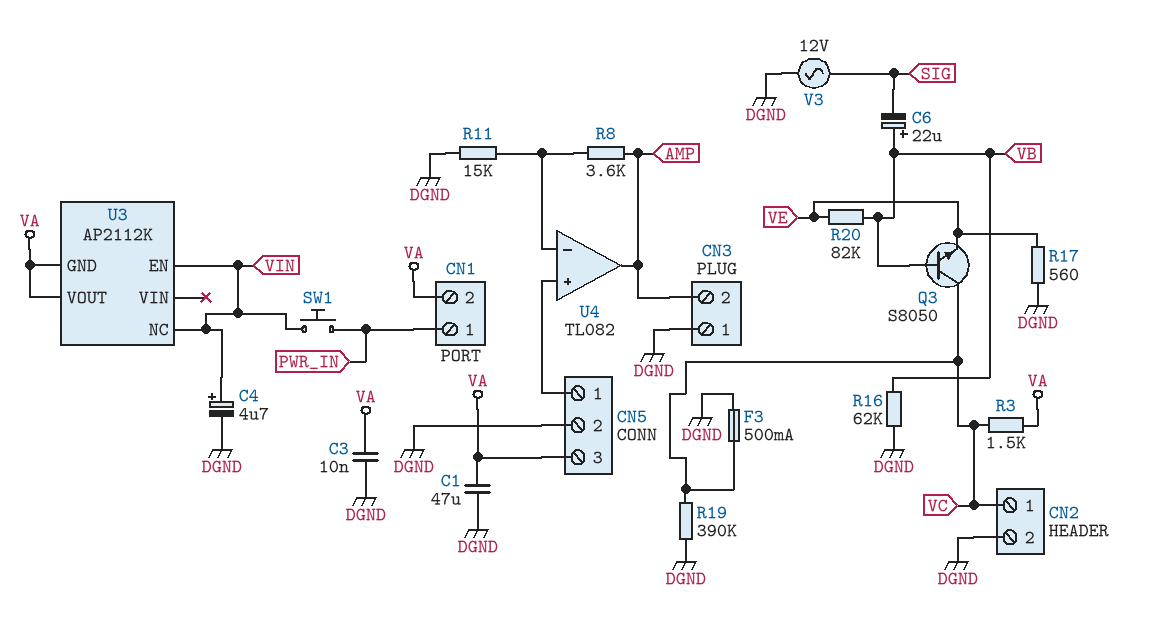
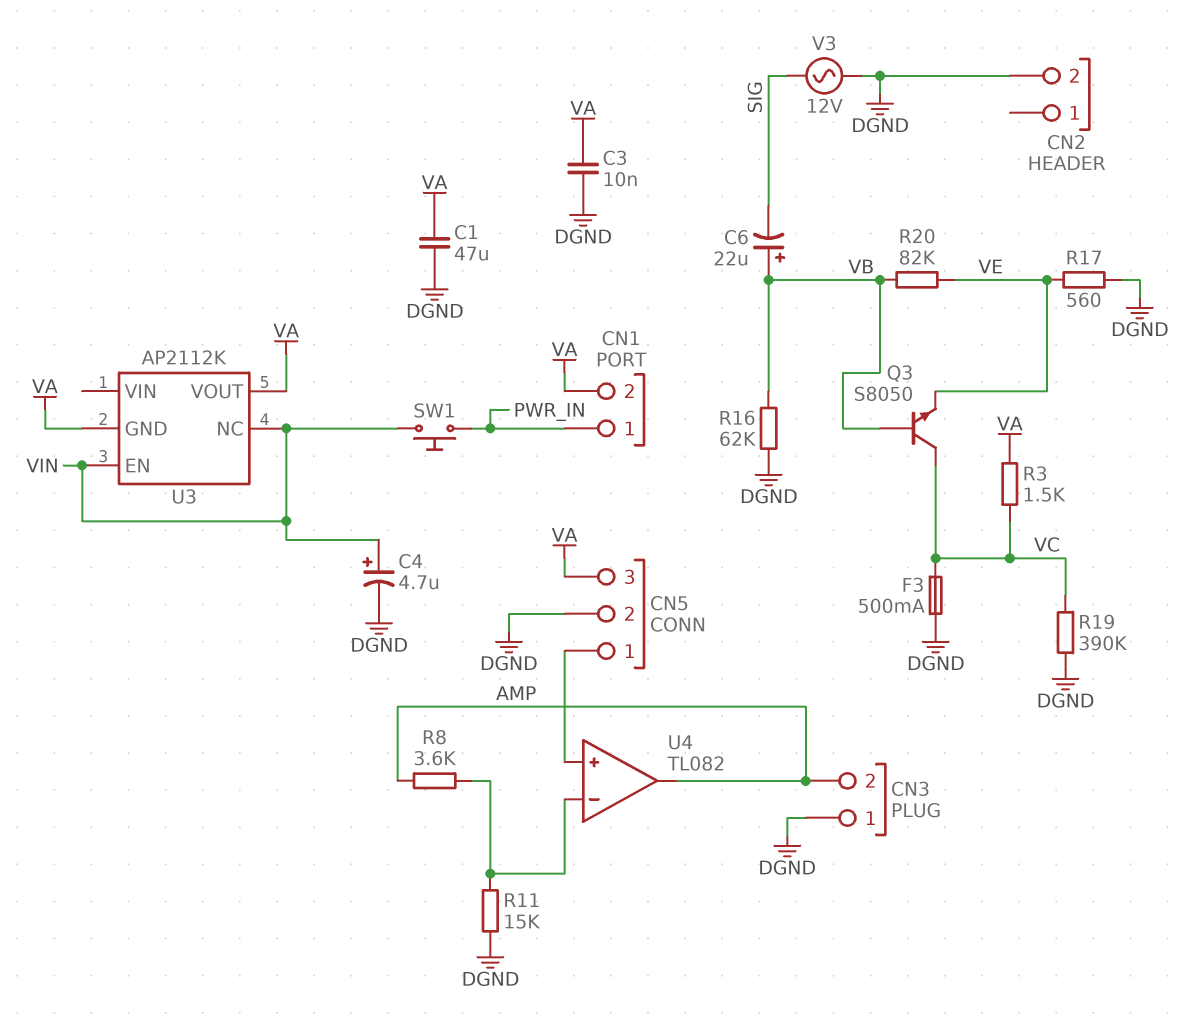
CN2 pin 1: VC -> none

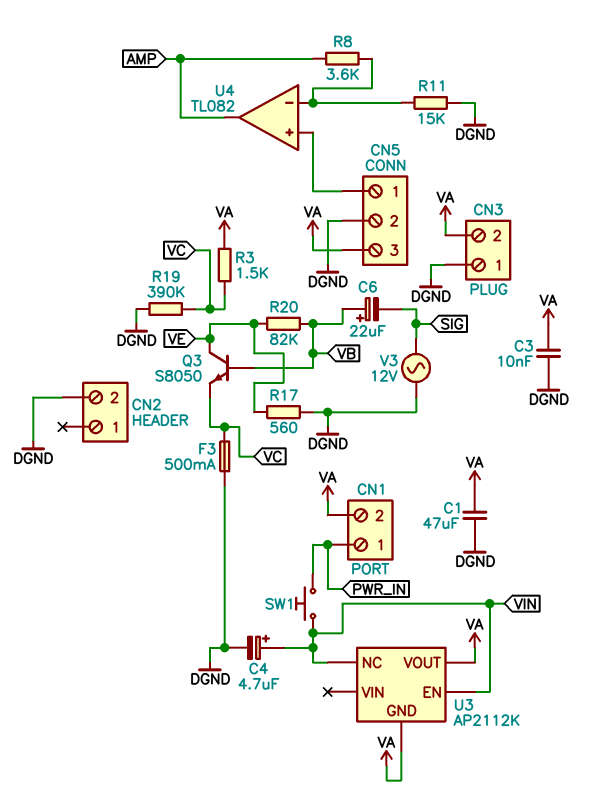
CN3 pin 2: AMP -> VA
Q3: NPN S8050 (B VB, C VC, E VE) -> NPN S8050 (B VB, C VE, E VC)
R16: 62k (DGND, VB) -> none

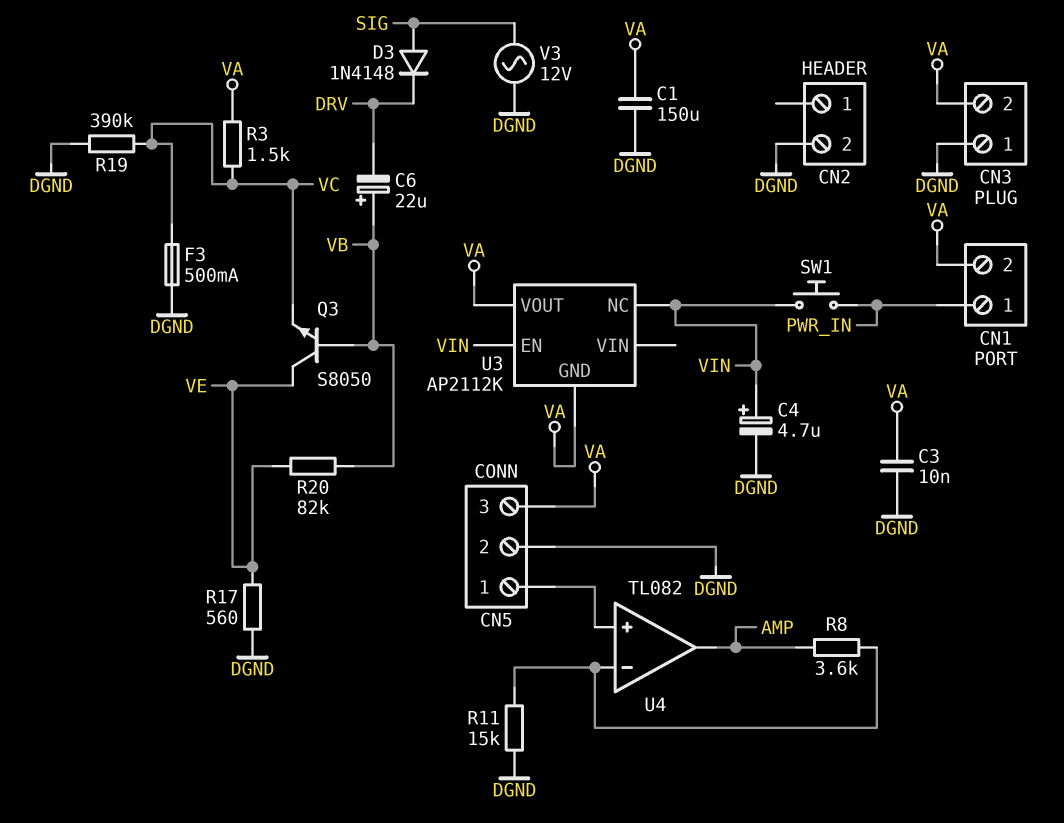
C1: 47uF (DGND, VA) -> 150uF (DGND, VA)
C6: 22uF (plus VB, minus SIG) -> 22uF (plus VB, minus DRV)
D3: none -> diode 1N4148 (A SIG, K DRV)

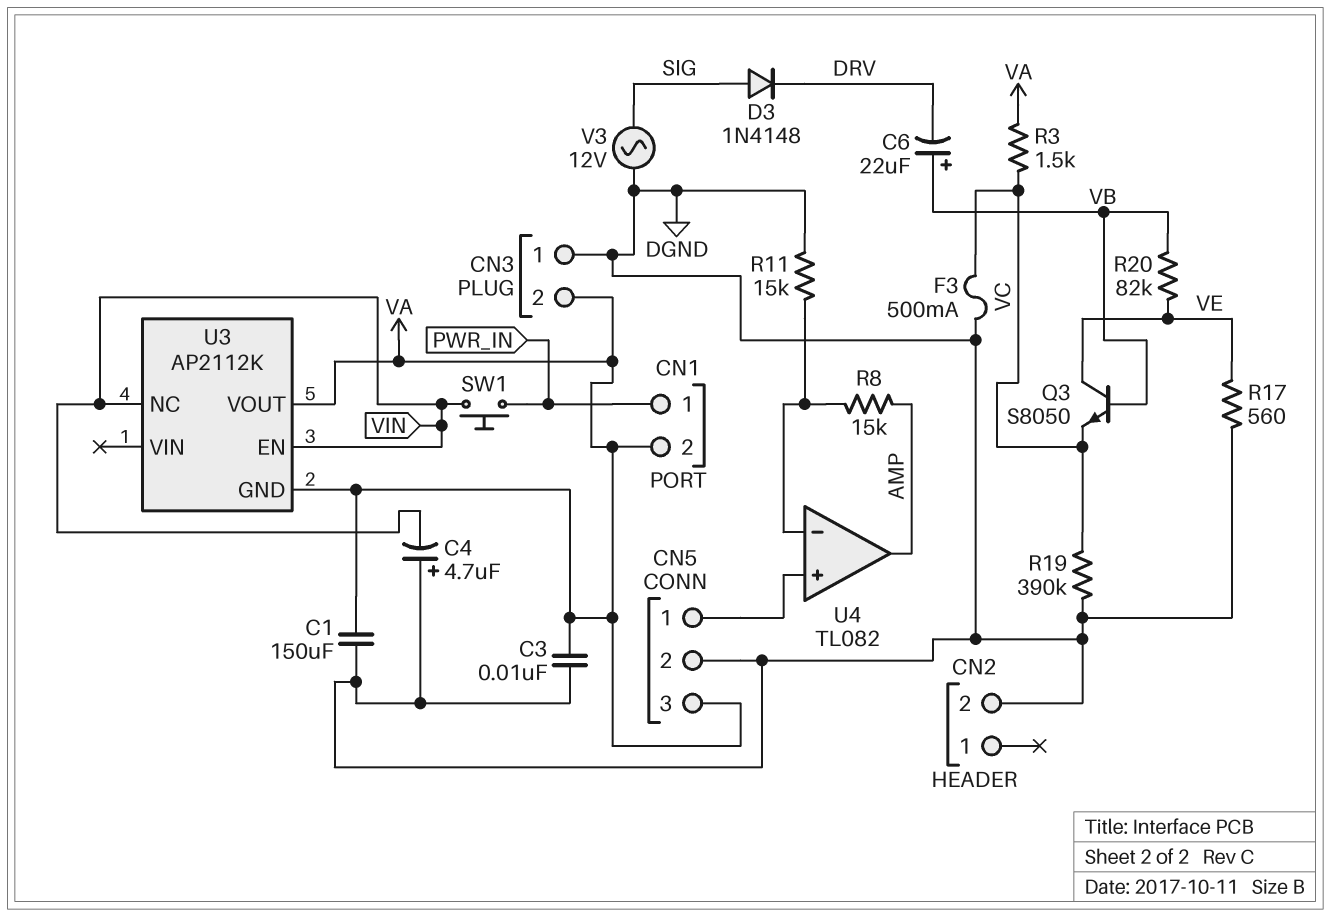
C4: 4.7uF (plus VIN, minus DGND) -> 4.7uF (plus DGND, minus VIN)
R8: 3.6k (AMP, U4/in-) -> 15k (AMP, U4/in-)

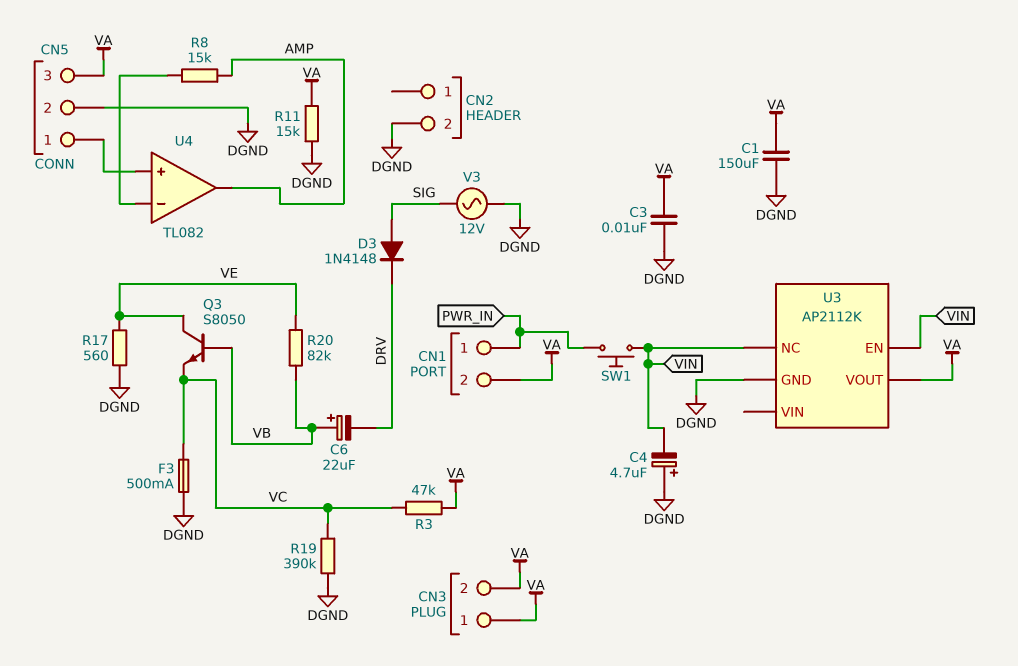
CN3 pin 1: DGND -> VA
R3: 1.5k (VA, VC) -> 47k (VA, VC)
R11: 15k (DGND, U4/in-) -> 15k (DGND, VA)
U3 pin GND: VA -> DGND

